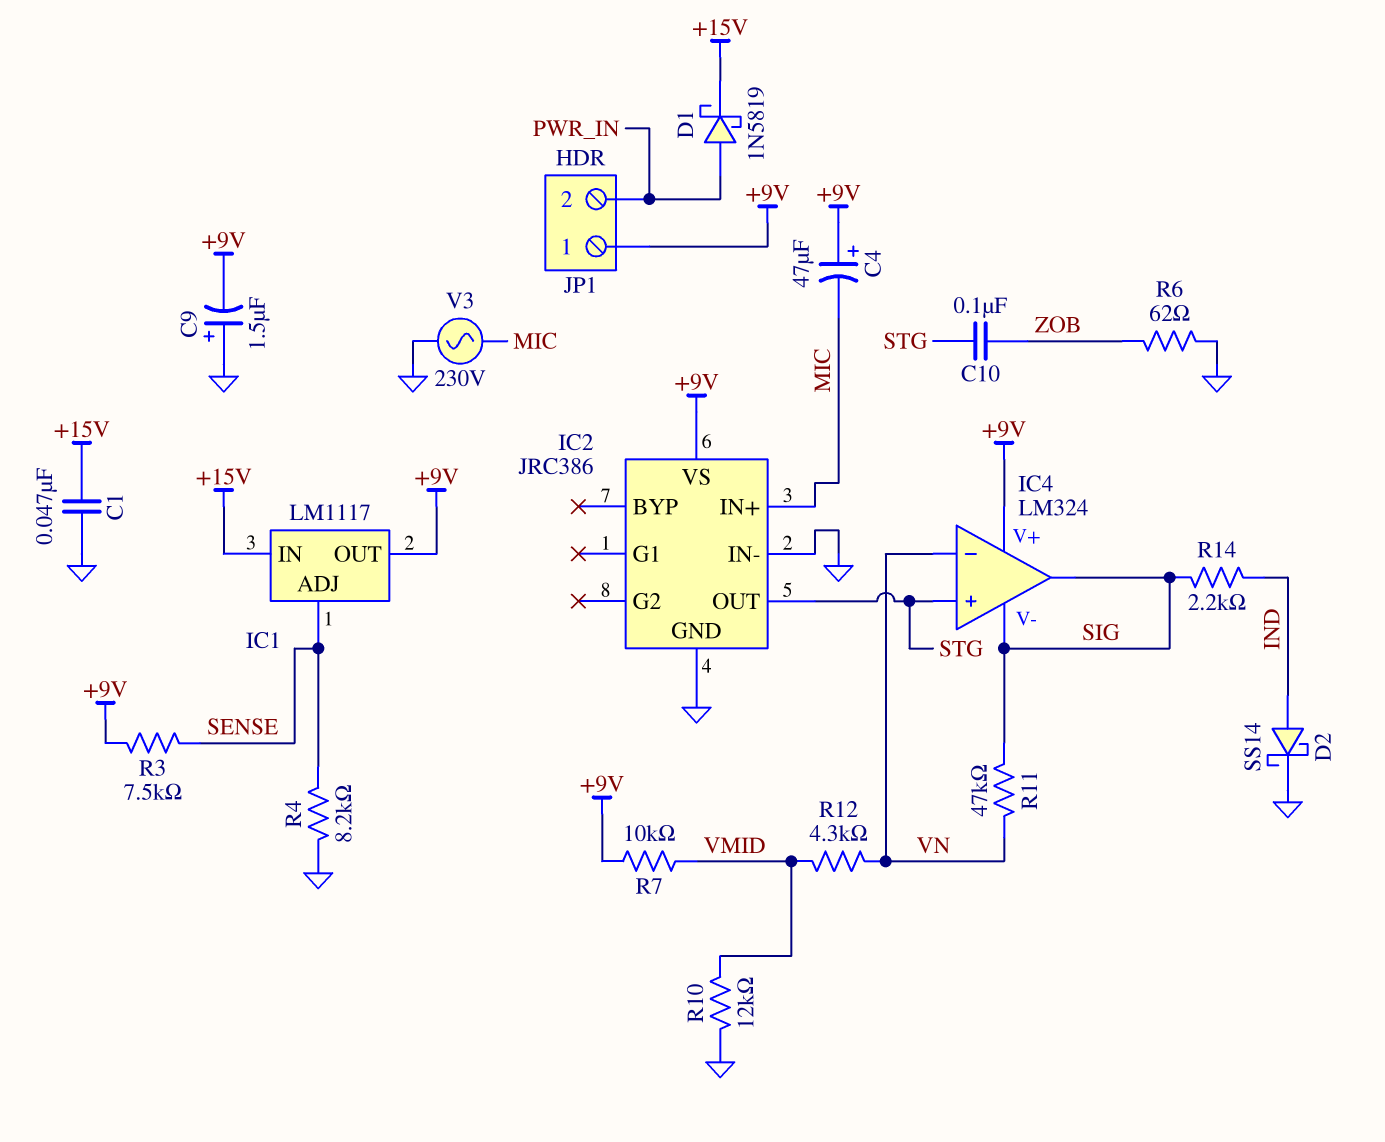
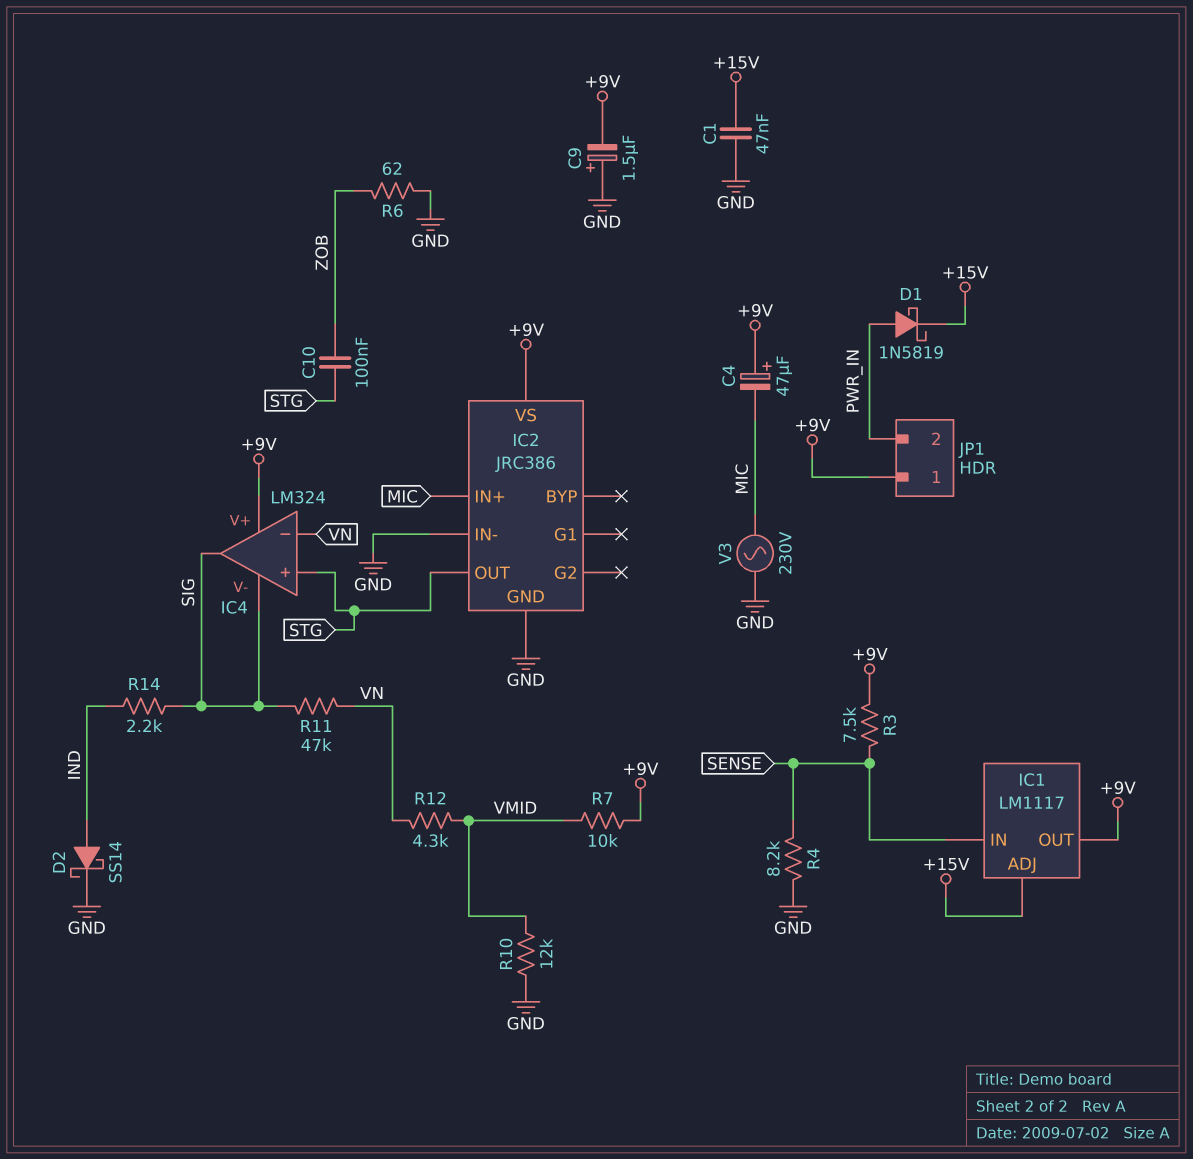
IC1 pin ADJ: SENSE -> +15V
IC1 pin IN: +15V -> SENSE

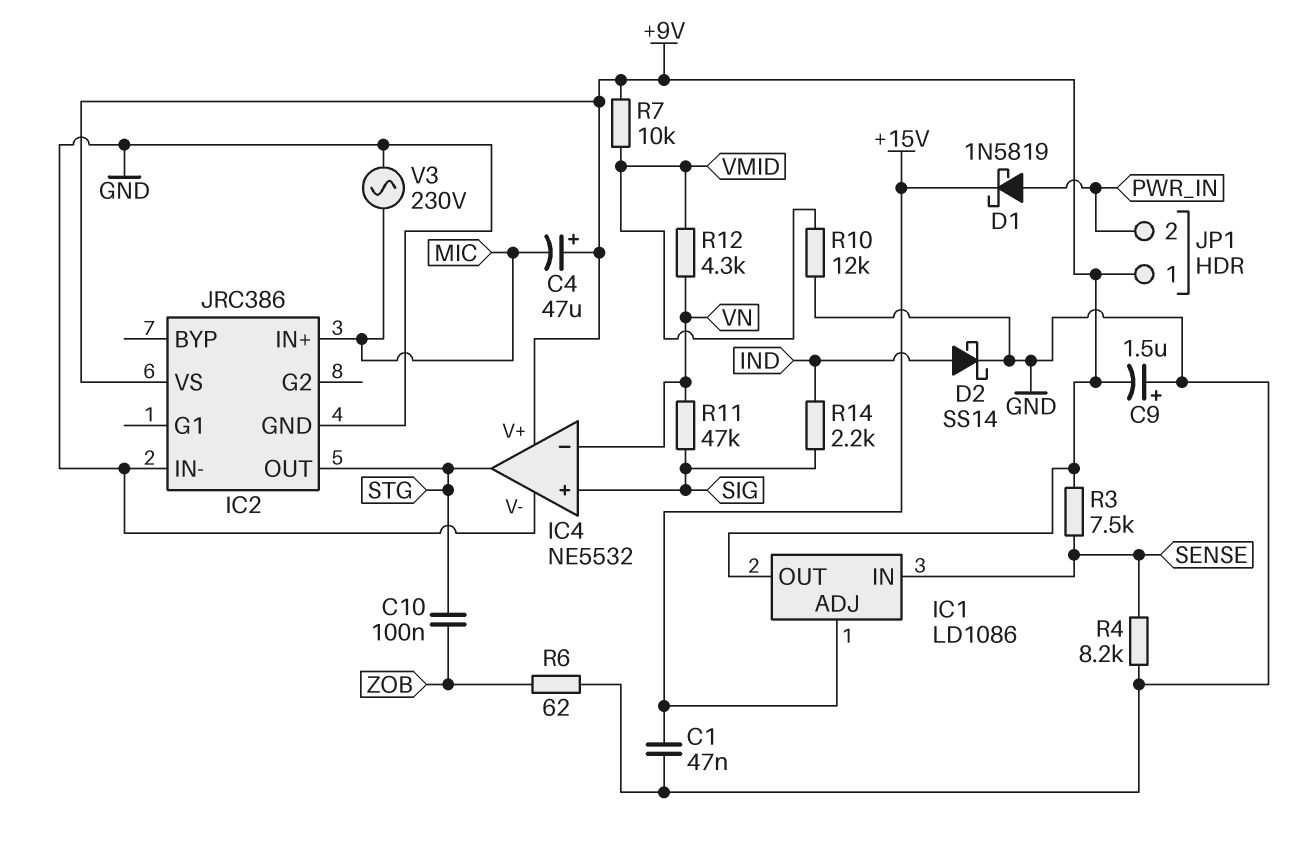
IC1: LM1117 -> LD1086
IC4: LM324 -> NE5532
IC4 pin V-: SIG -> GND
IC4 pin in+: STG -> SIG
IC4 pin out: SIG -> STG

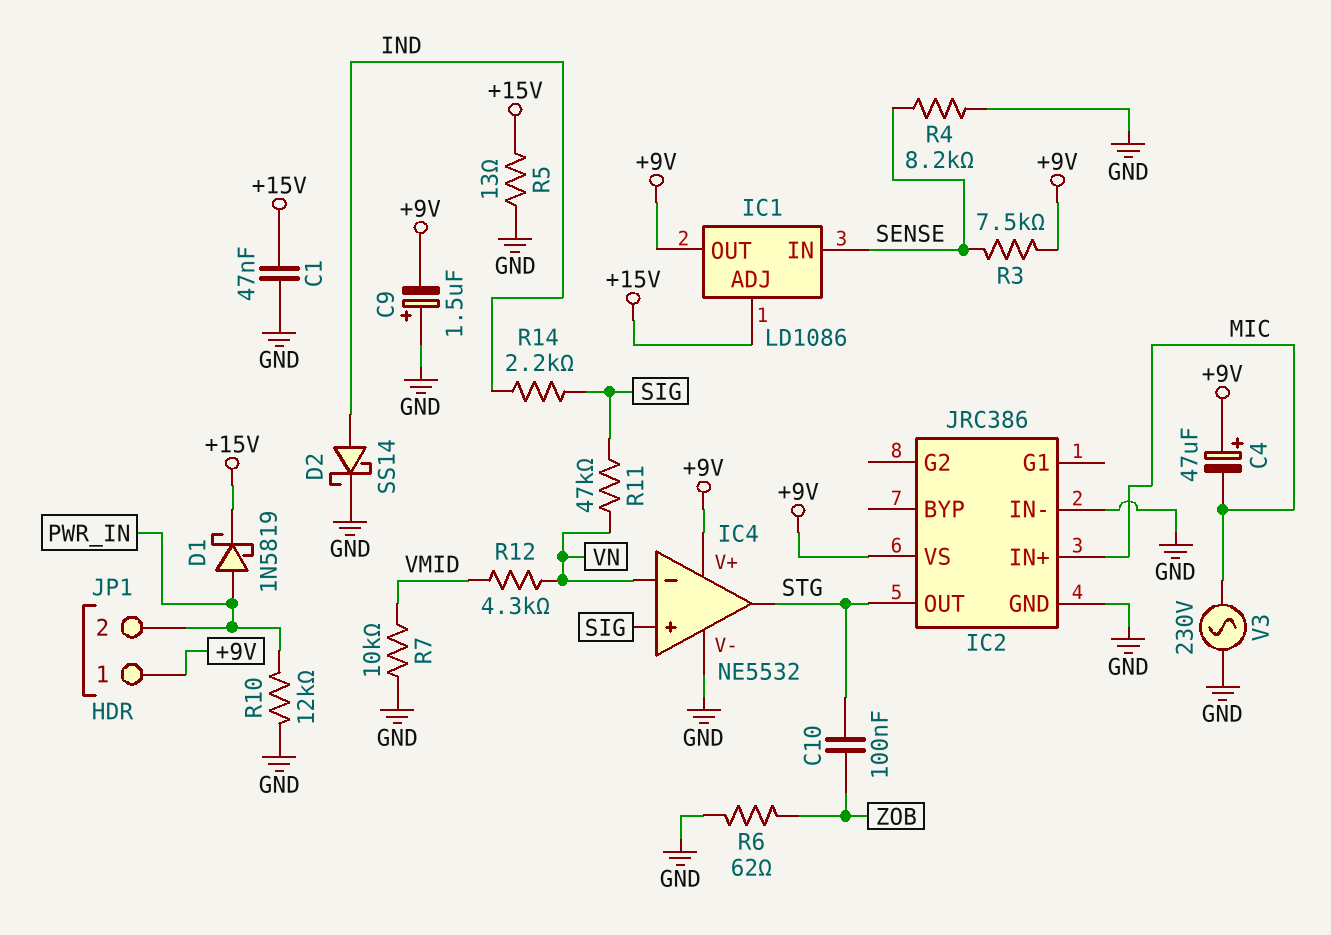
R5: none -> 13 (+15V, GND)
R7: 10k (+9V, VMID) -> 10k (GND, VMID)
R10: 12k (GND, VMID) -> 12k (GND, PWR_IN)

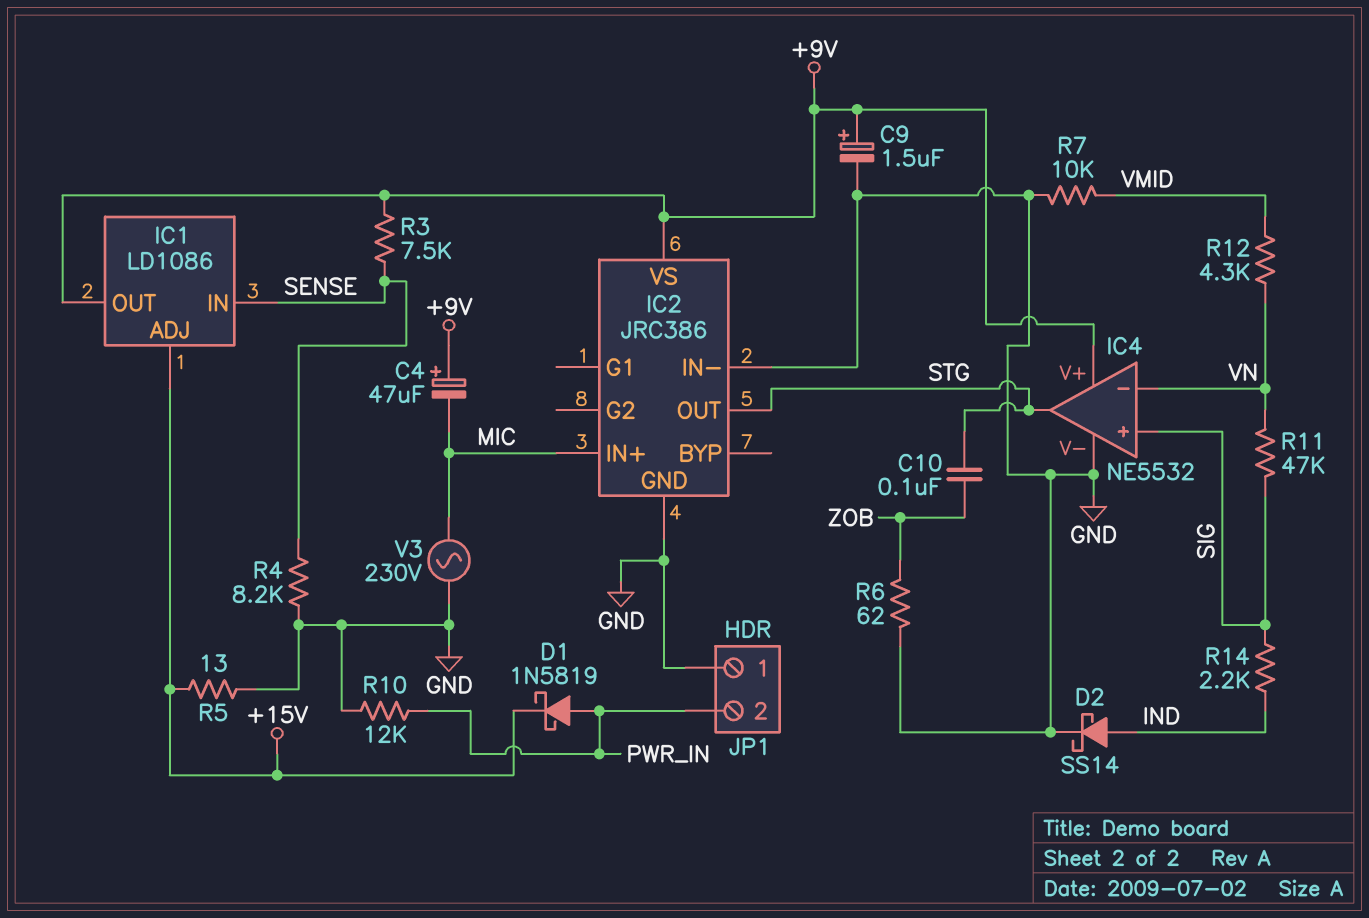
C1: 47nF (+15V, GND) -> none
C9: 1.5uF (plus GND, minus +9V) -> 1.5uF (plus +9V, minus GND)
JP1 pin 1: +9V -> GND

